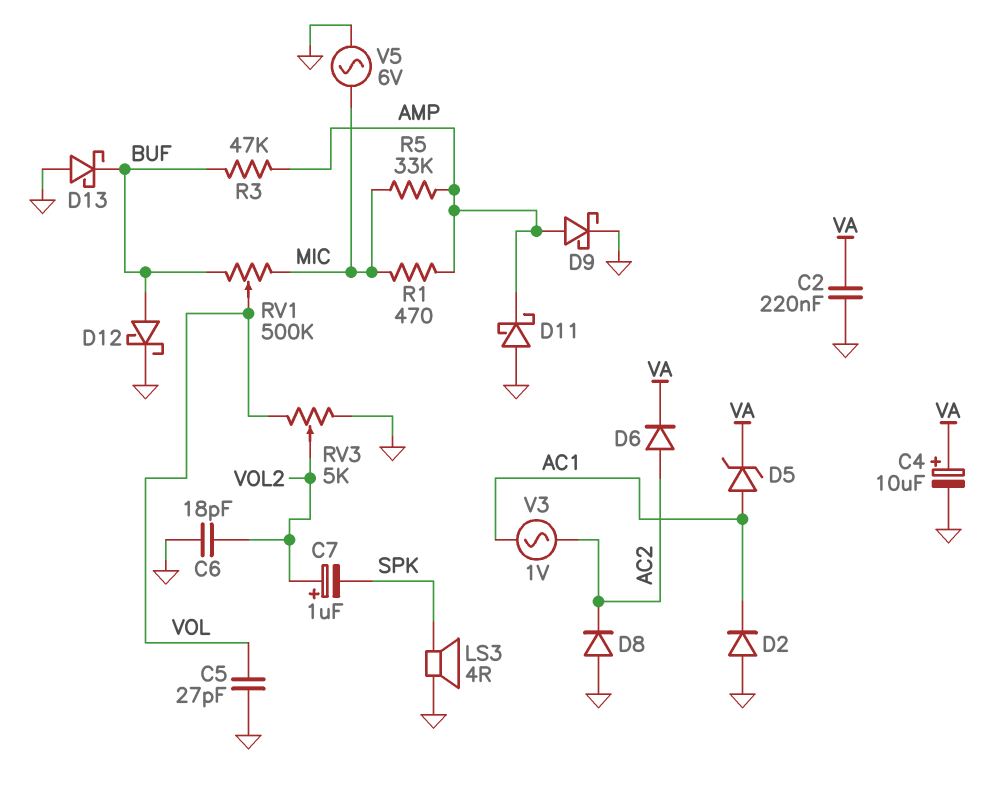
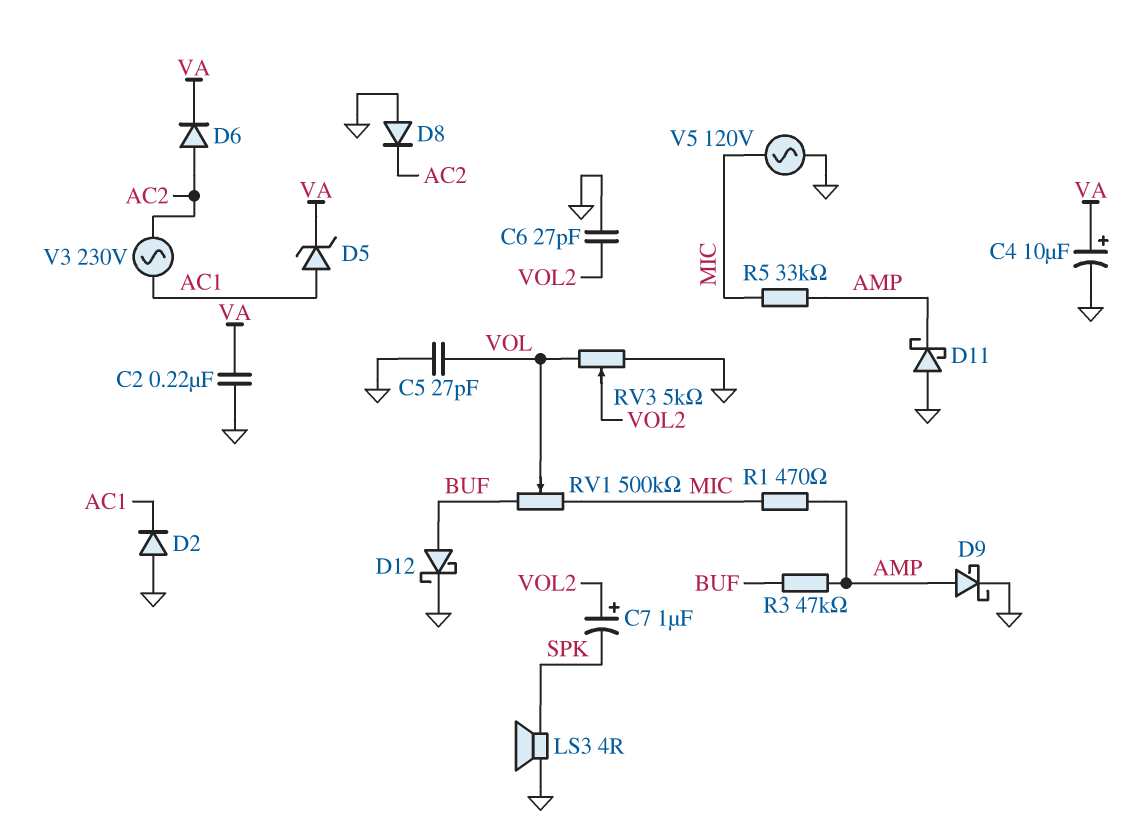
C6: 18pF (GND, VOL2) -> 27pF (GND, VOL2)
D13: schottky (A GND, K BUF) -> none
V3: AC 1V (AC1, AC2) -> AC 230V (AC1, AC2)
V5: AC 6V (GND, MIC) -> AC 120V (GND, MIC)

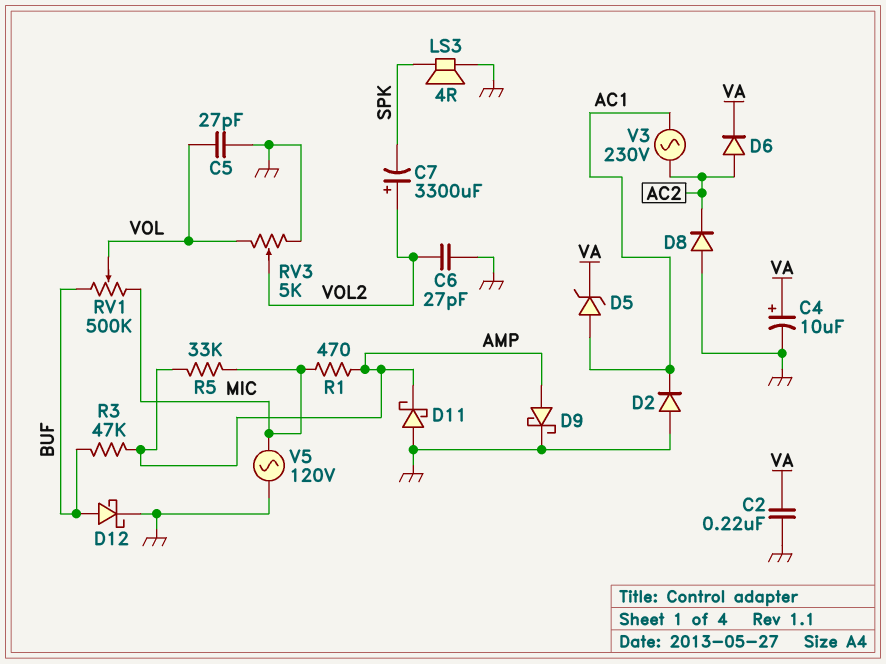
C7: 1uF (plus VOL2, minus SPK) -> 3300uF (plus VOL2, minus SPK)

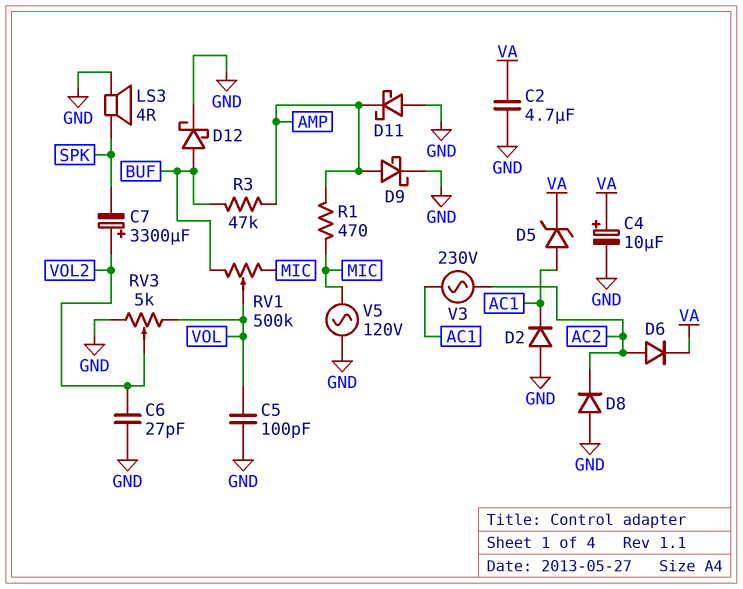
C2: 220nF (GND, VA) -> 4.7uF (GND, VA)
C5: 27pF (GND, VOL) -> 100pF (GND, VOL)
R5: 33k (AMP, MIC) -> none

